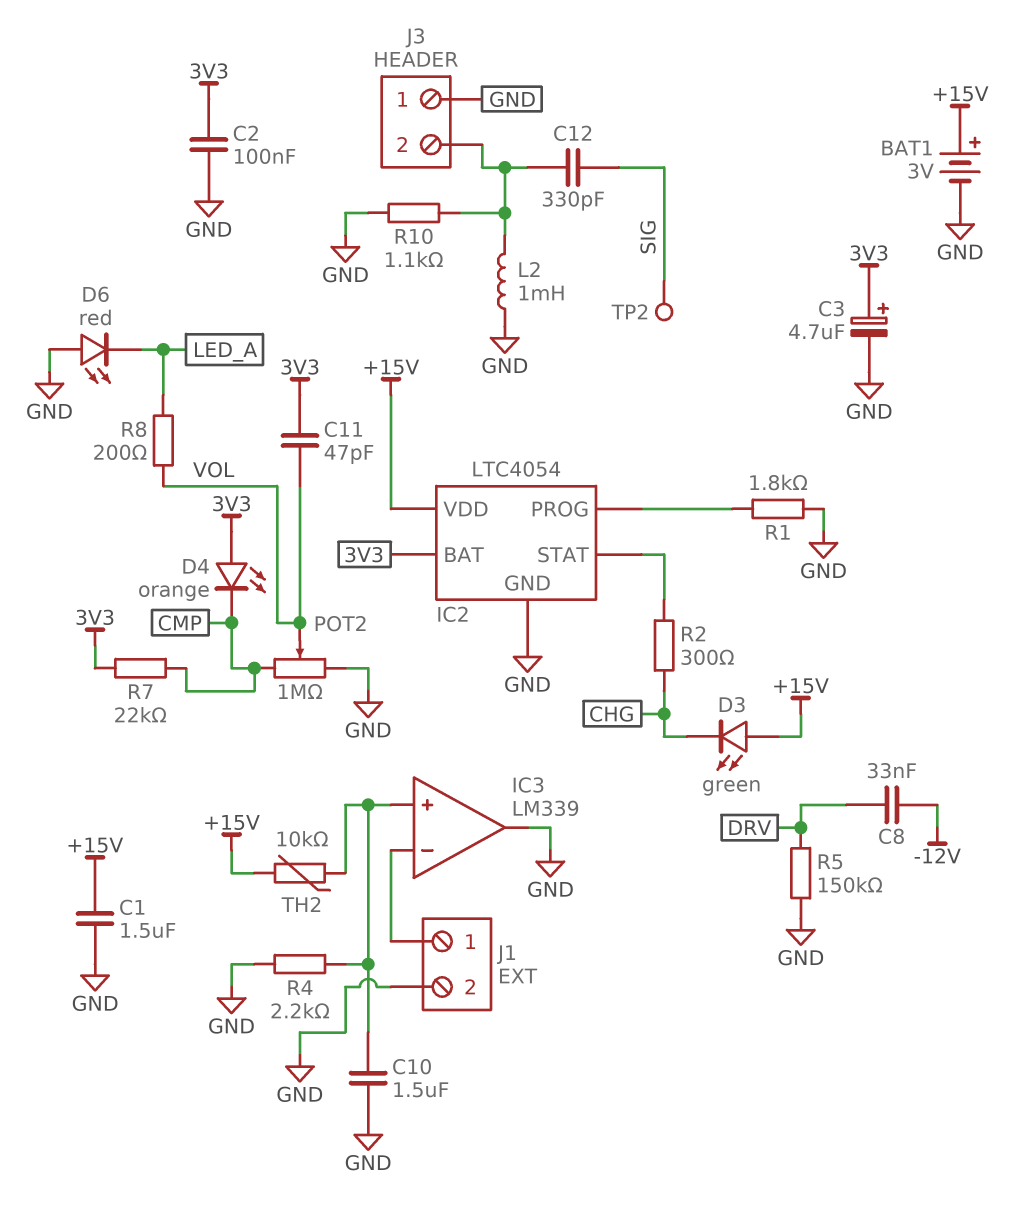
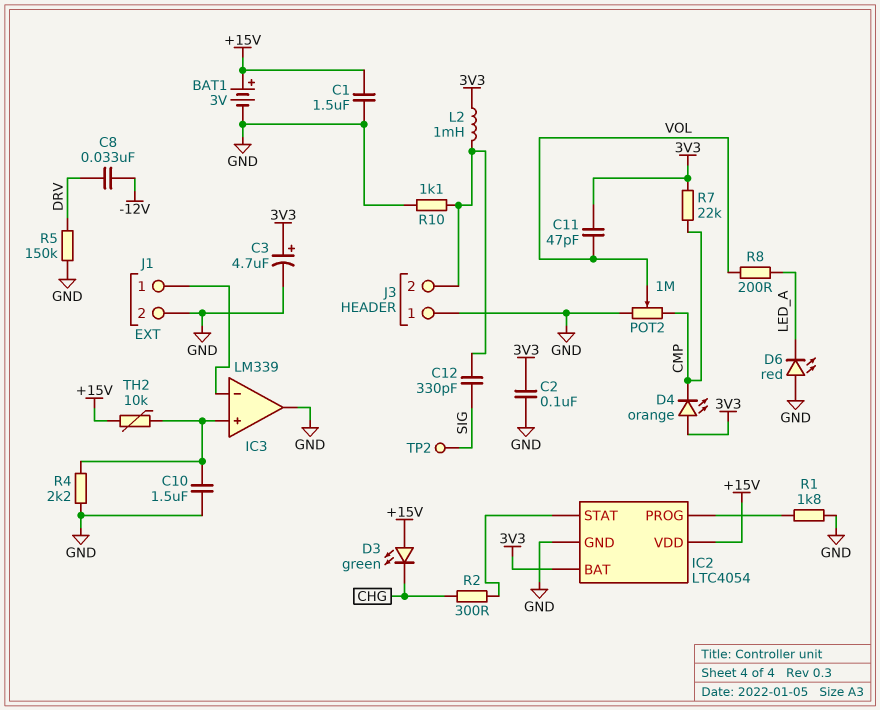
L2: 1mH (GND, J3/2) -> 1mH (3V3, J3/2)

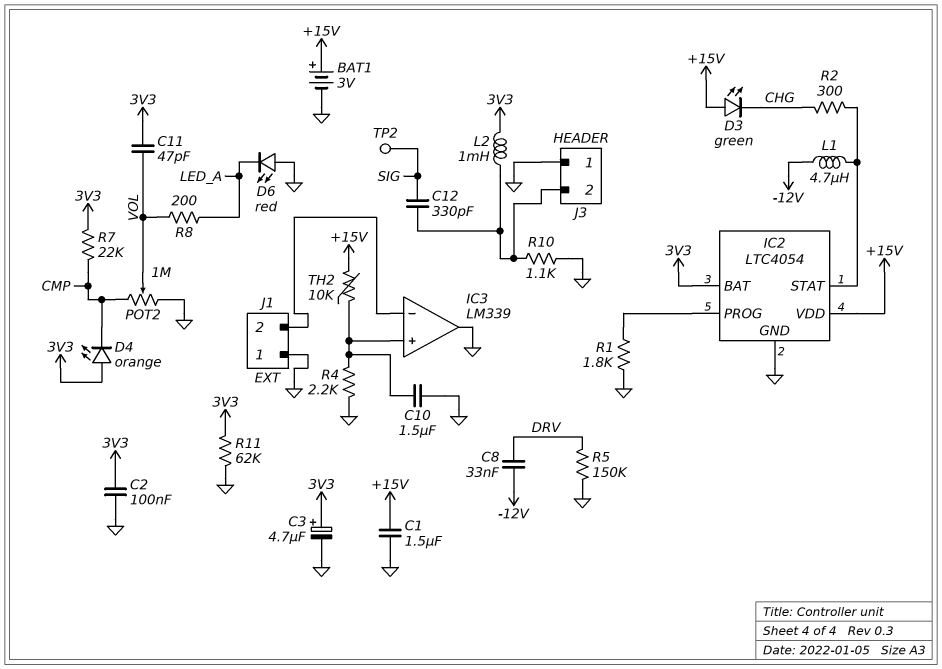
J1 pin 1: IC3/in- -> GND
J1 pin 2: GND -> IC3/in-
L1: none -> 4.7uH (-12V, IC2/STAT)
R11: none -> 62k (3V3, GND)

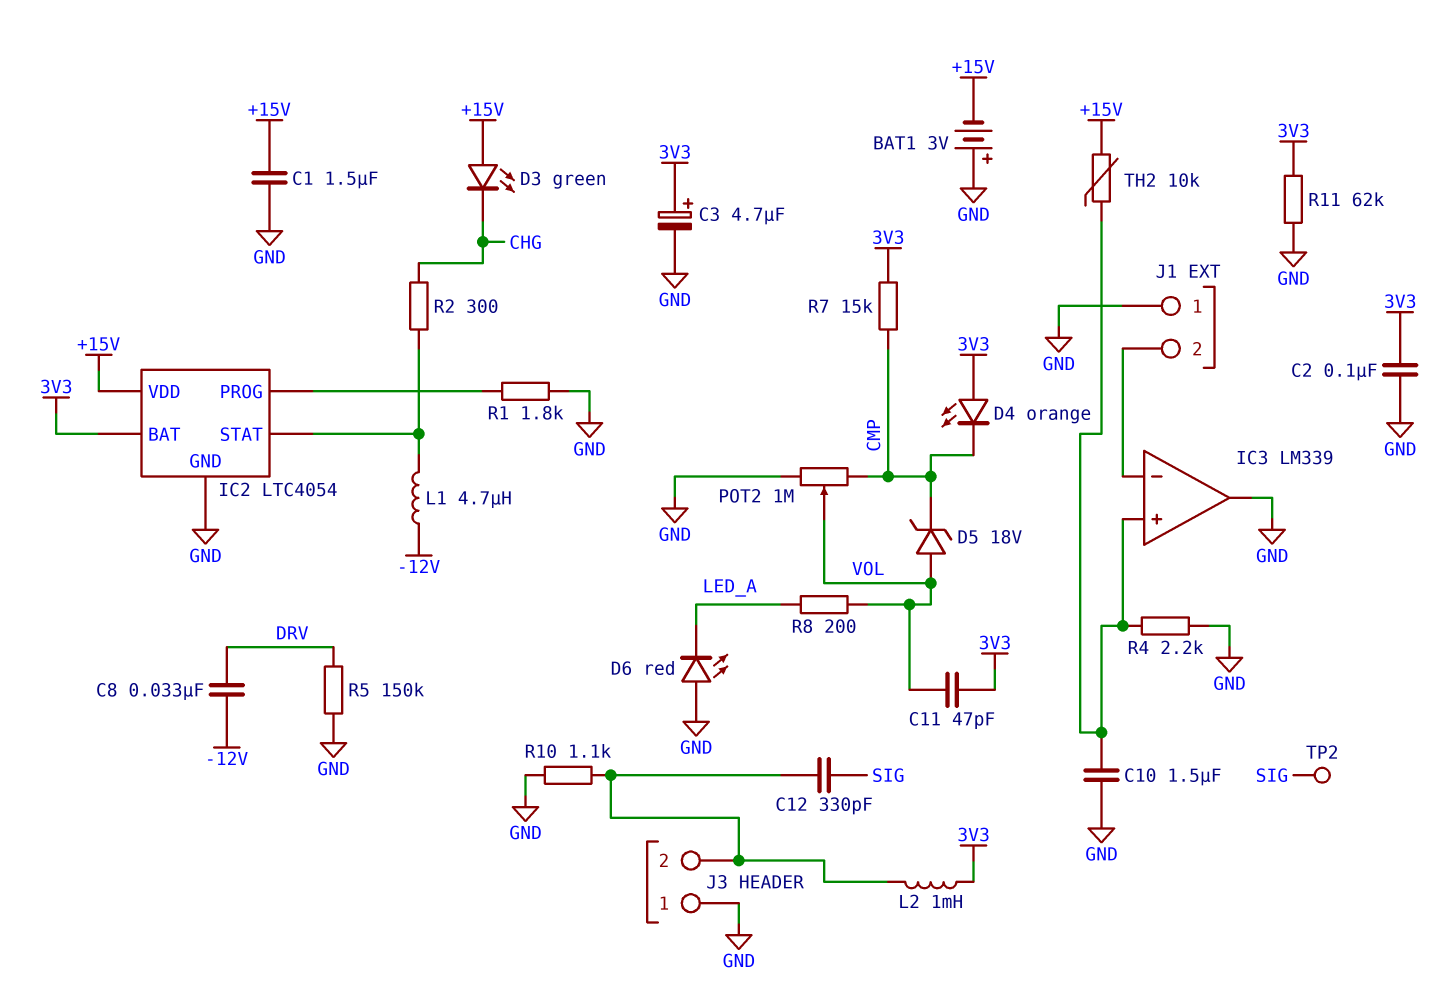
BAT1: 3V (plus +15V, minus GND) -> 3V (plus GND, minus +15V)
D5: none -> zener 18V (A VOL, K CMP)
R7: 22k (3V3, CMP) -> 15k (3V3, CMP)

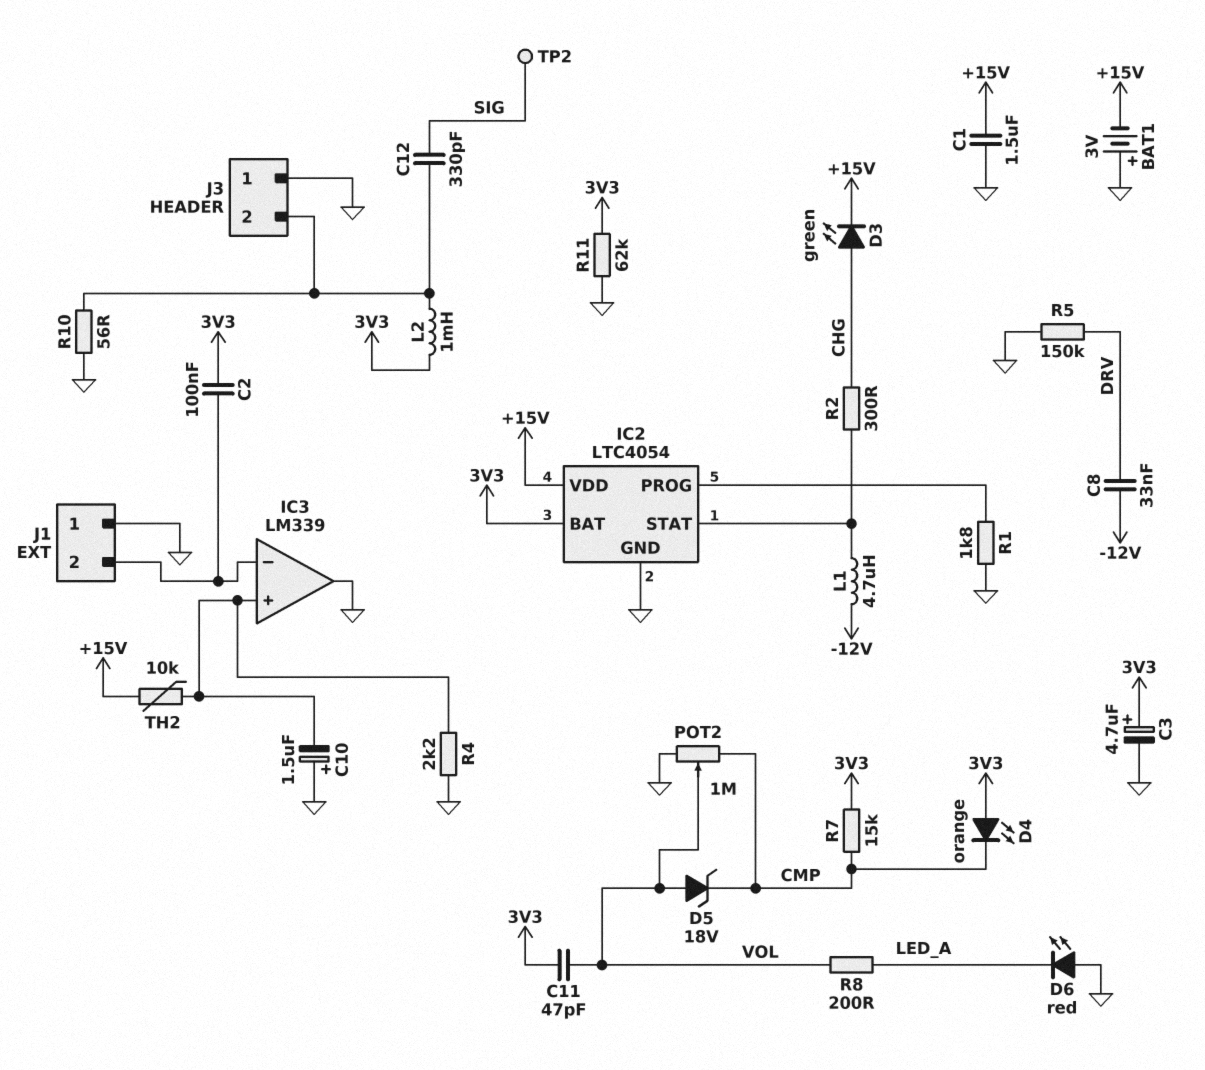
C2: 100nF (3V3, GND) -> 100nF (3V3, IC3/in-)
C10: 1.5uF (GND, IC3/in+) -> 1.5uF (plus GND, minus IC3/in+)
D3: LED green (A +15V, K CHG) -> LED green (A CHG, K +15V)
R10: 1.1k (GND, J3/2) -> 56 (GND, J3/2)

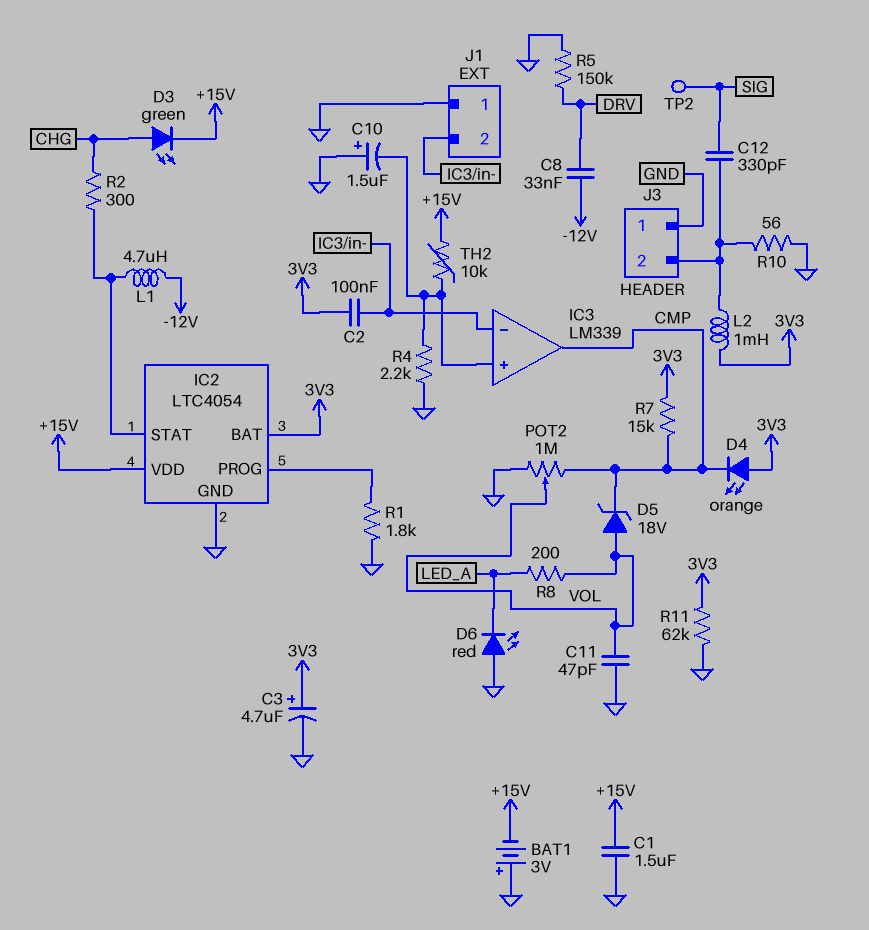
C11: 47pF (3V3, VOL) -> 47pF (GND, VOL)
IC3 pin out: GND -> CMP

